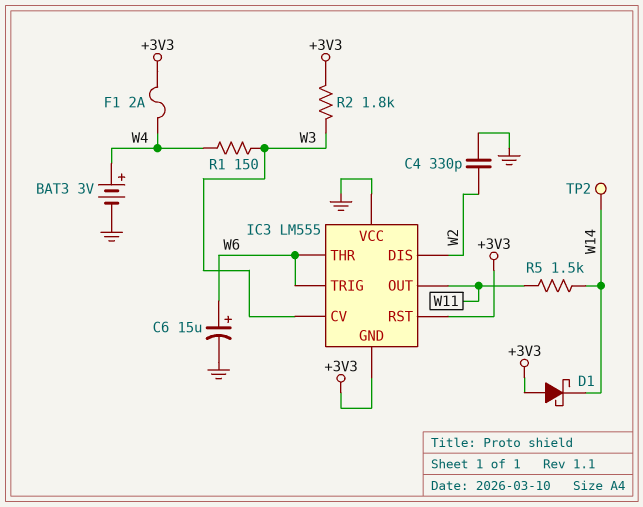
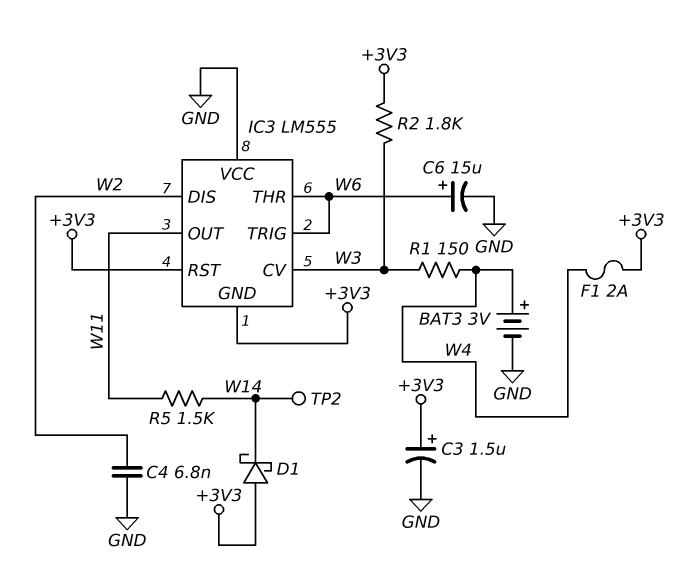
C3: none -> 1.5uF (plus +3V3, minus GND)
C4: 330pF (GND, W2) -> 6.8nF (GND, W2)

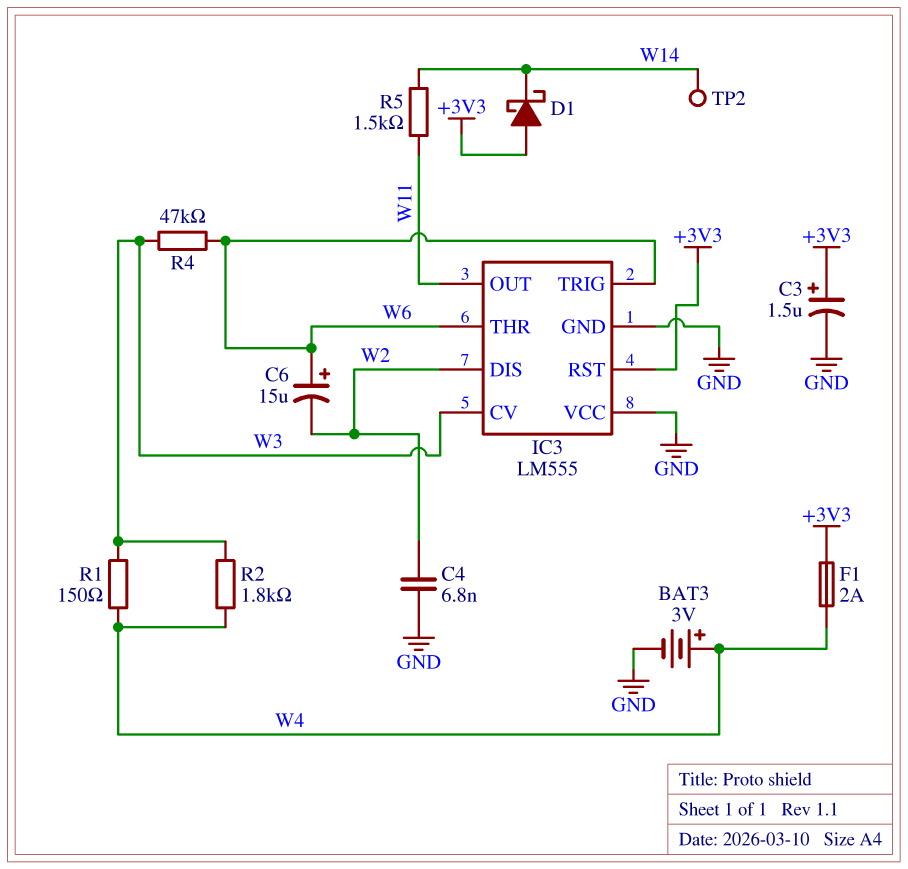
C6: 15uF (plus W6, minus GND) -> 15uF (plus W6, minus W2)
IC3 pin GND: +3V3 -> GND
R2: 1.8k (+3V3, W3) -> 1.8k (W3, W4)
R4: none -> 47k (W3, W6)

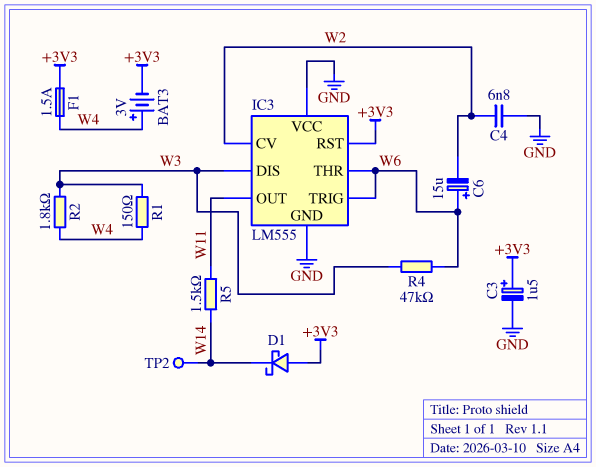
BAT3: 3V (plus W4, minus GND) -> 3V (plus W4, minus +3V3)
F1: 2A (+3V3, W4) -> 1.5A (+3V3, W4)
IC3 pin CV: W3 -> W2
IC3 pin DIS: W2 -> W3

